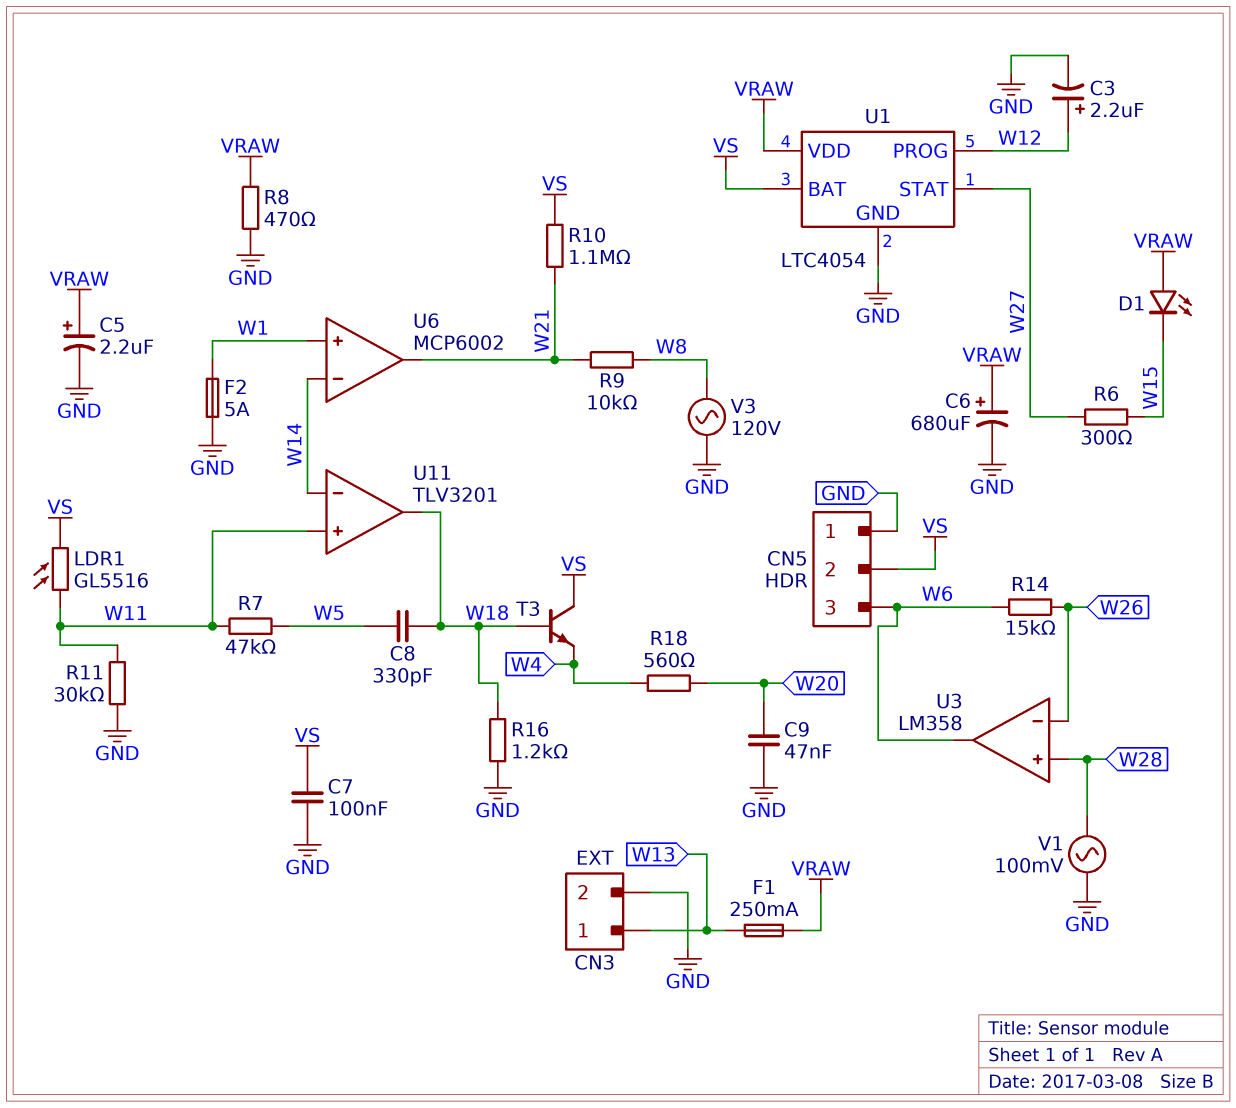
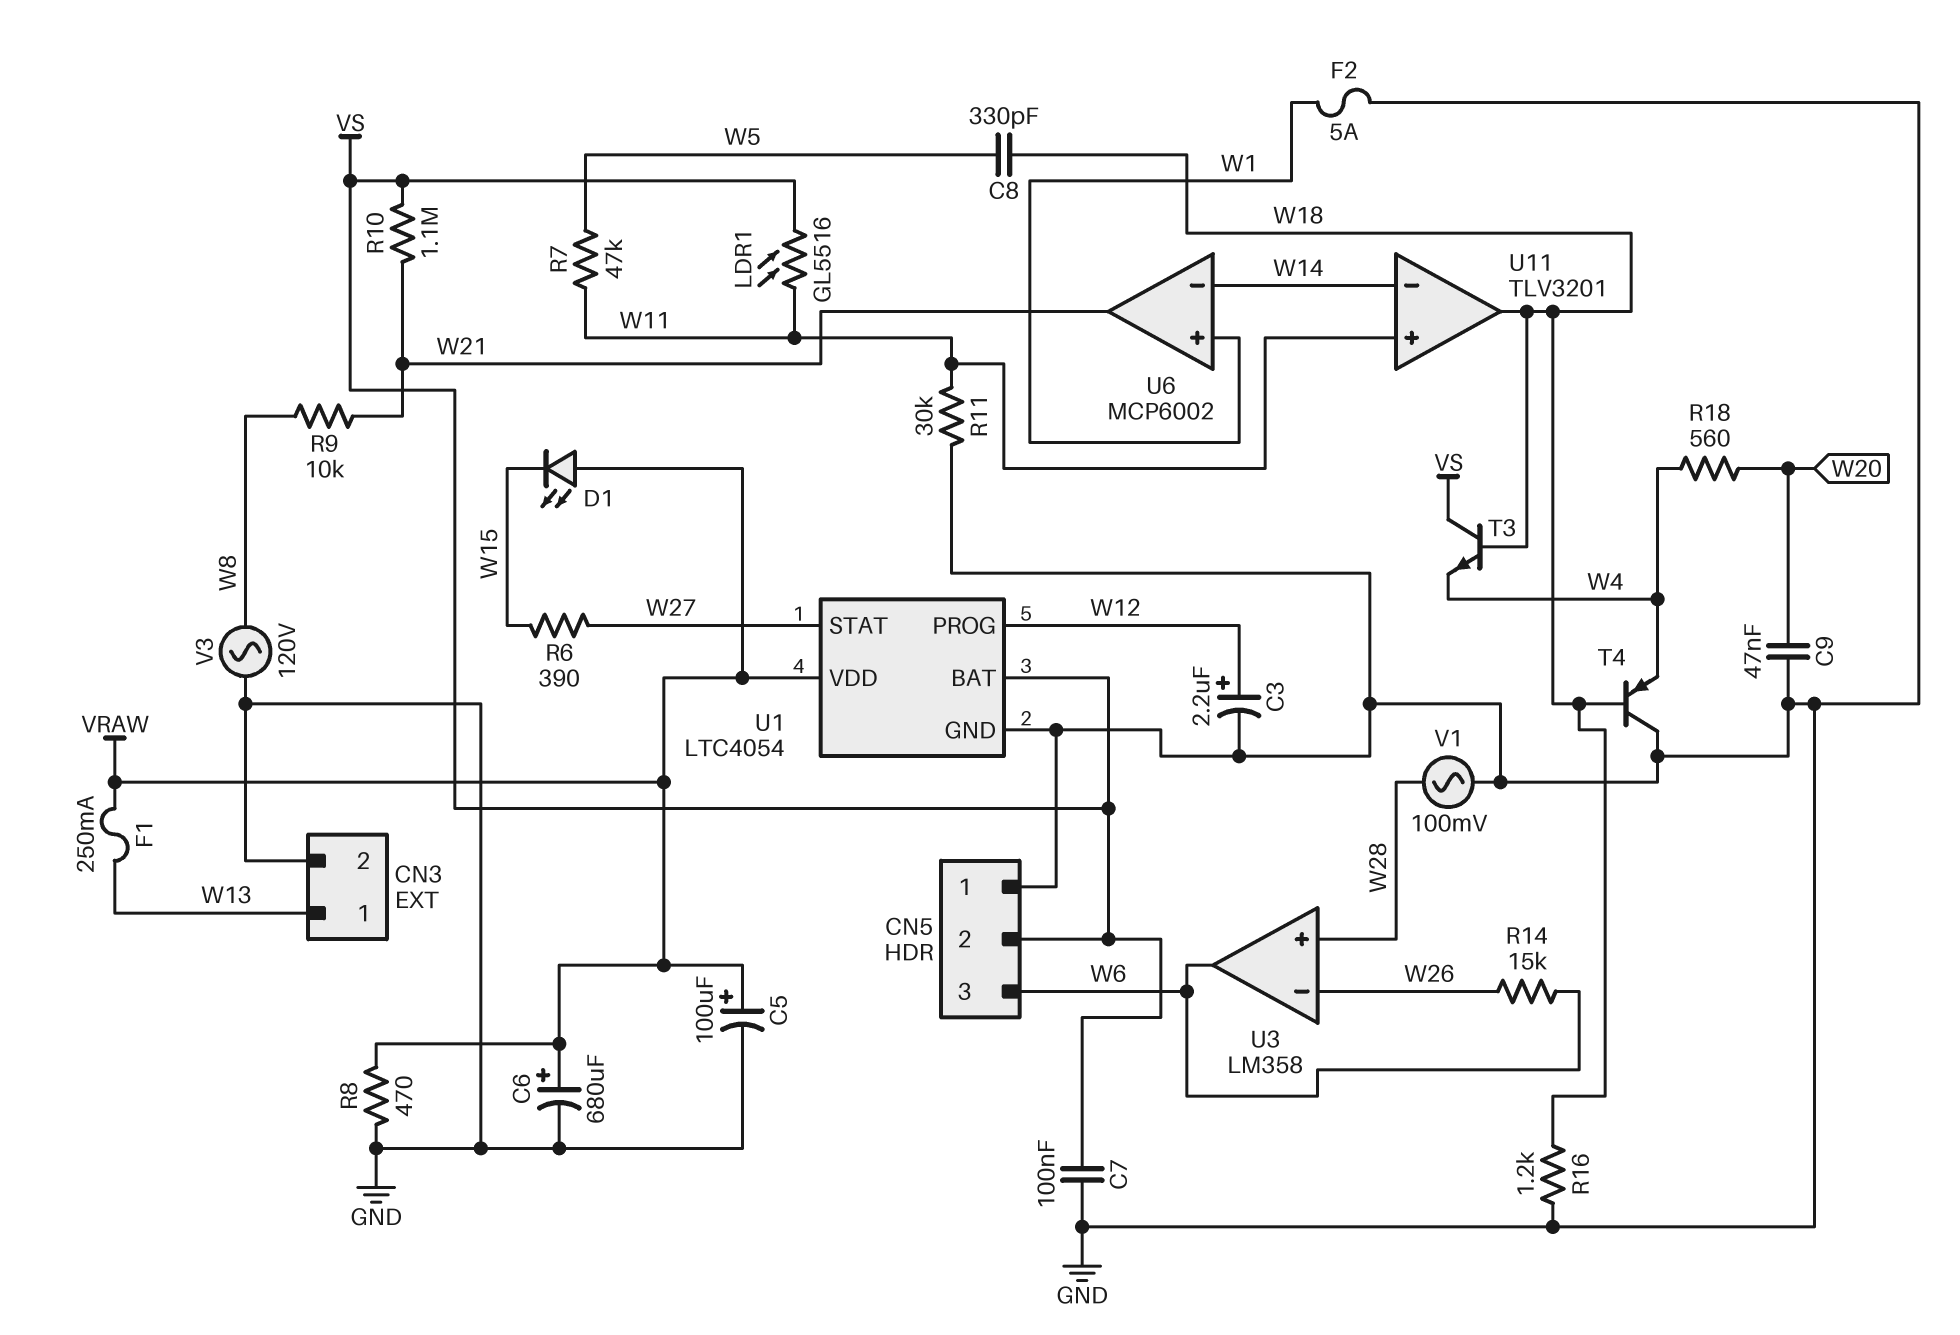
C5: 2.2uF (plus VRAW, minus GND) -> 100uF (plus VRAW, minus GND)
R6: 300 (W15, W27) -> 390 (W15, W27)
T4: none -> PNP (B W18, C GND, E W4)

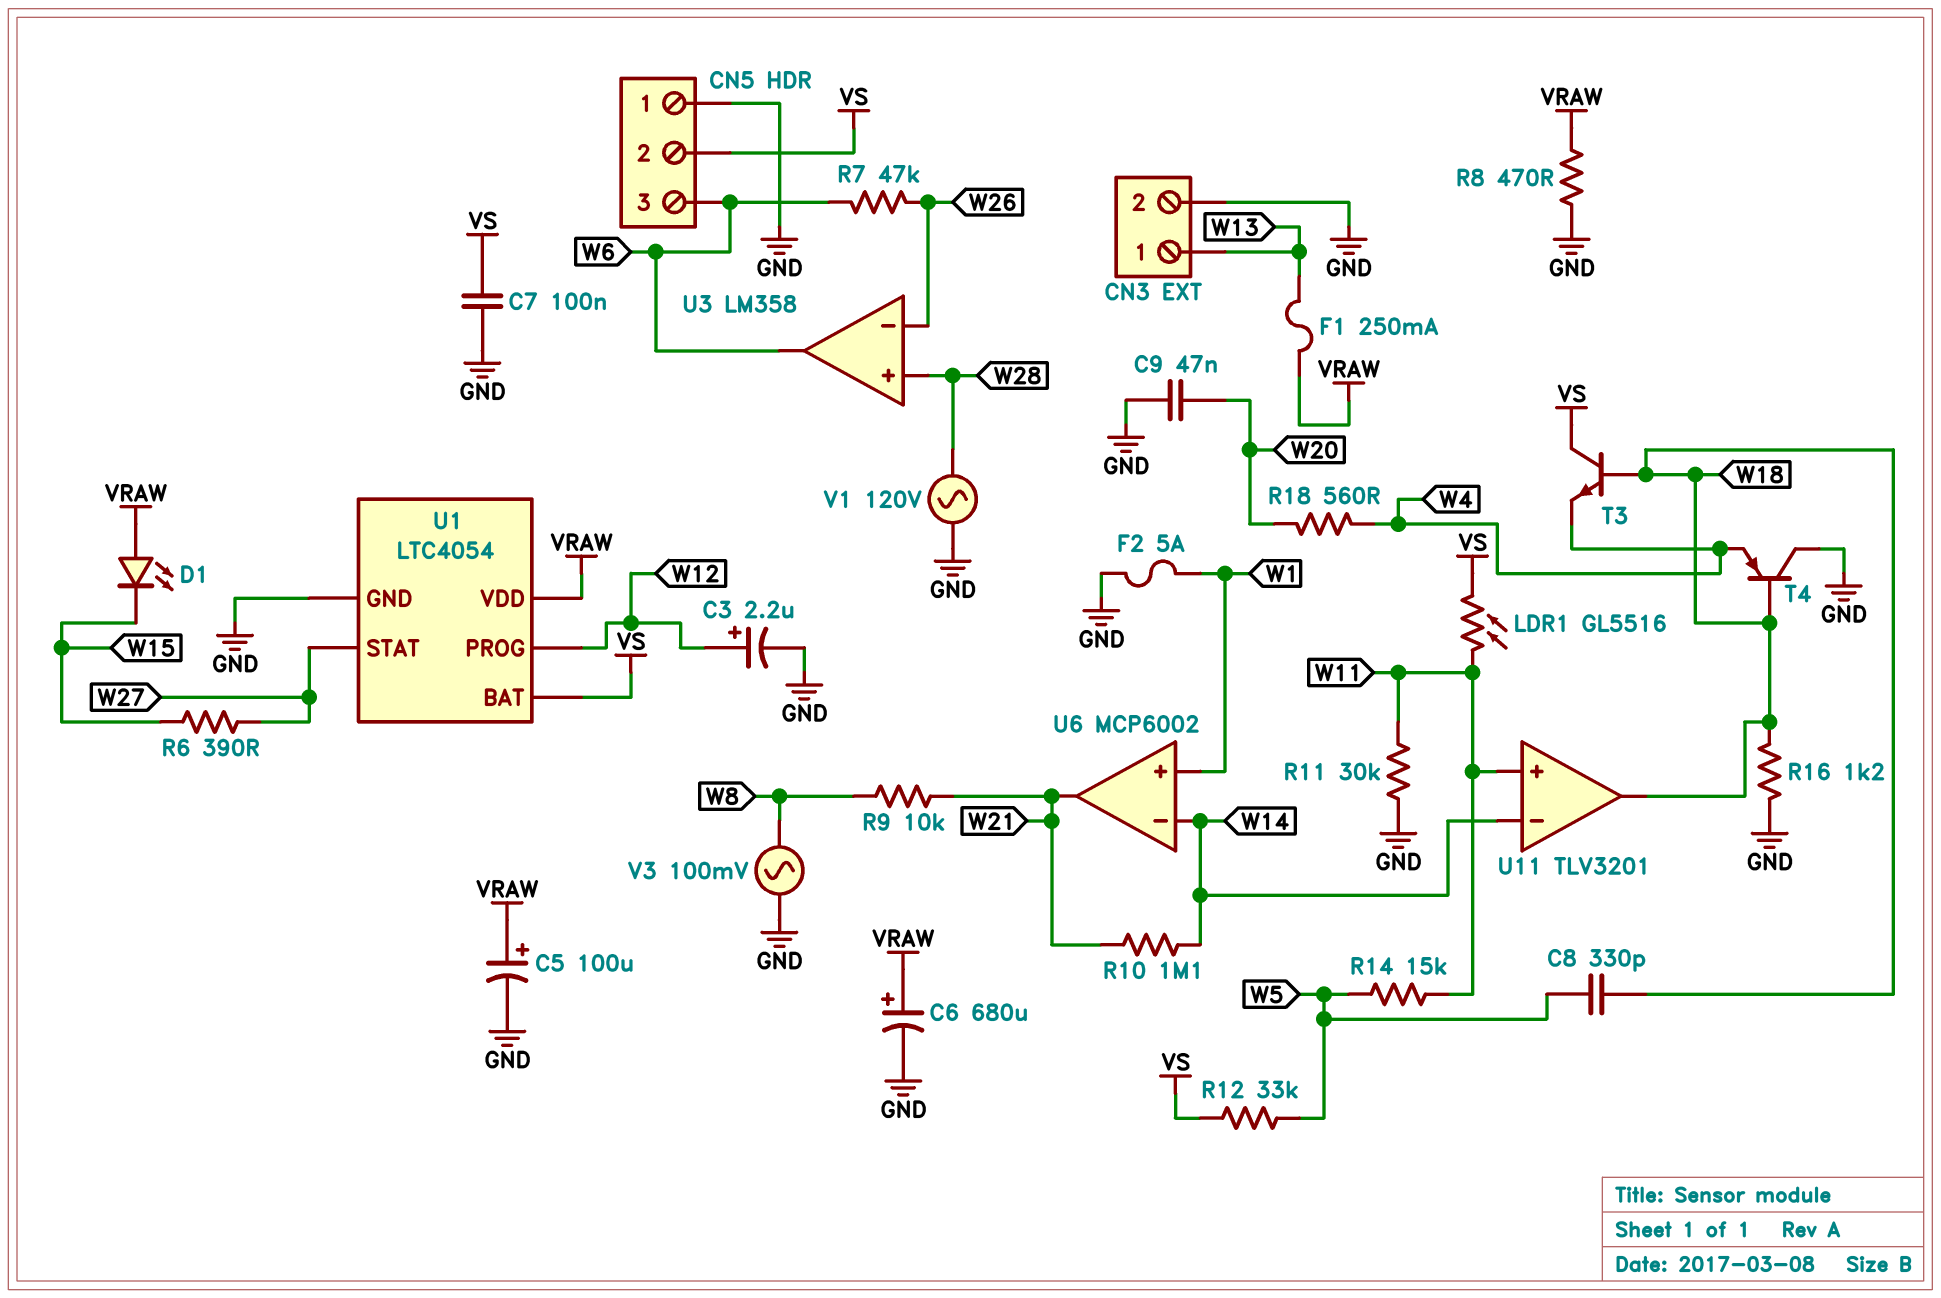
R7: 47k (W5, W11) -> 47k (W6, W26)
R10: 1.1M (VS, W21) -> 1.1M (W14, W21)
R12: none -> 33k (VS, W5)
R14: 15k (W6, W26) -> 15k (W5, W11)
V1: AC 100mV (GND, W28) -> AC 120V (GND, W28)
V3: AC 120V (GND, W8) -> AC 100mV (GND, W8)

